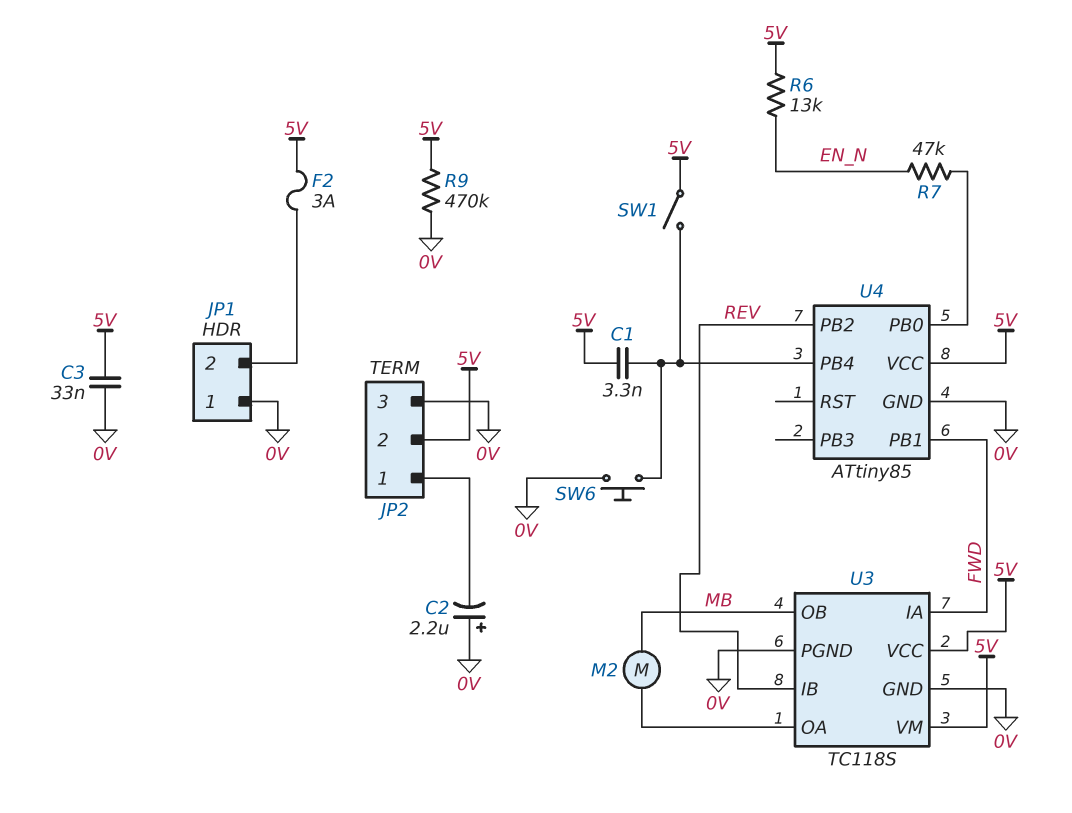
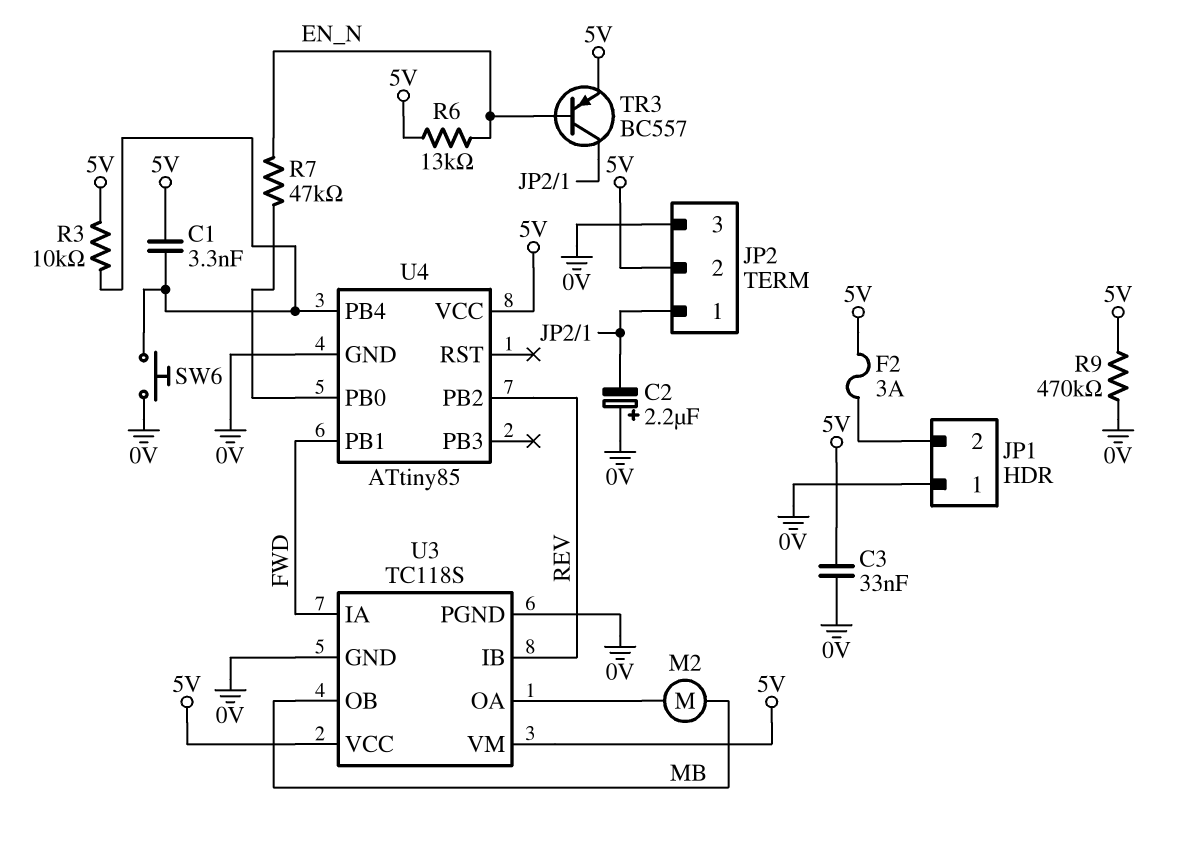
R3: none -> 10k (5V, U4/PB4)
SW1: switch (5V, U4/PB4) -> none
TR3: none -> PNP BC557 (B EN_N, C JP2/1, E 5V)

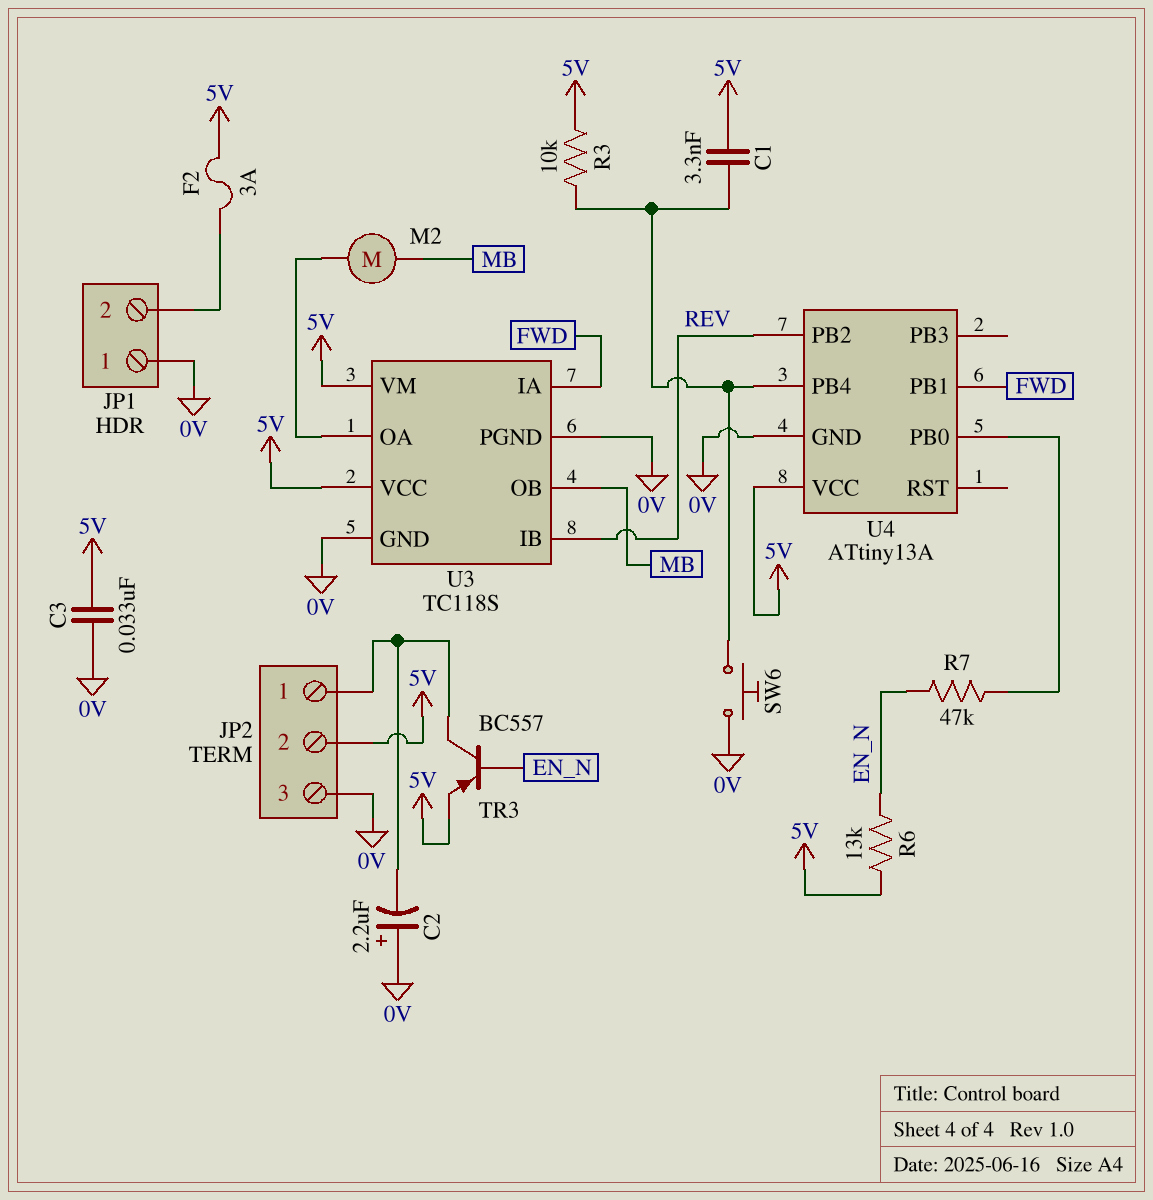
R9: 470k (0V, 5V) -> none
U4: ATtiny85 -> ATtiny13A

